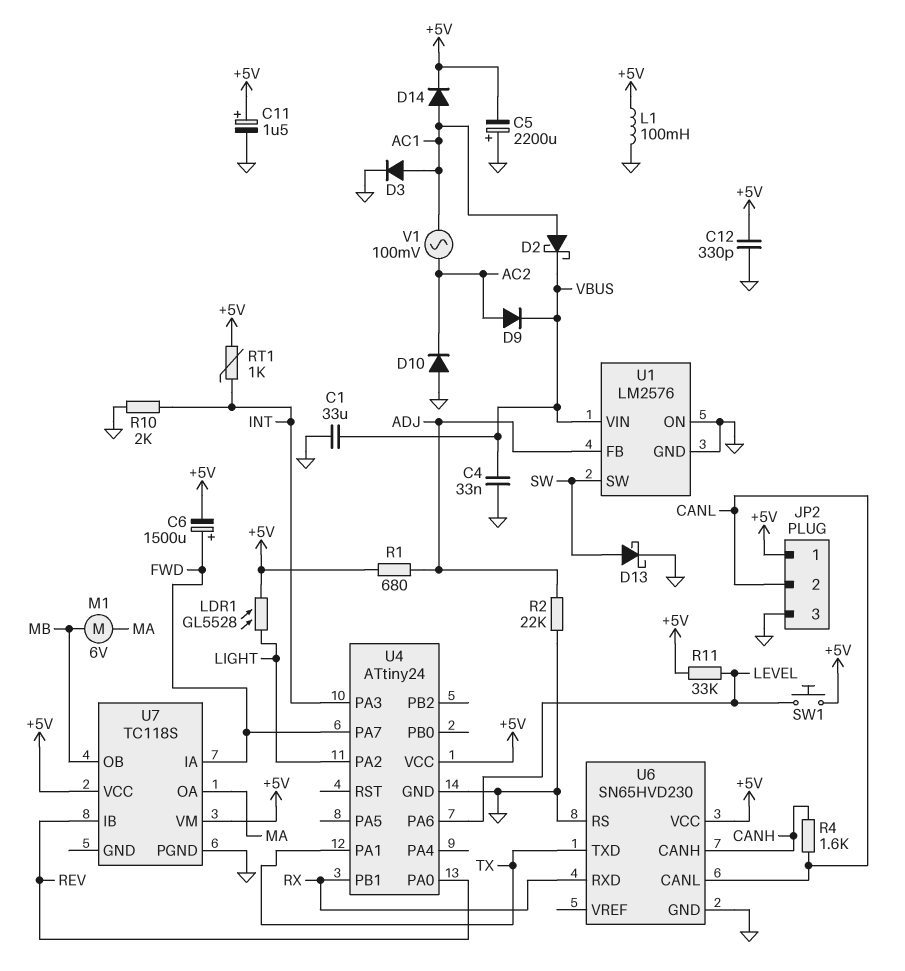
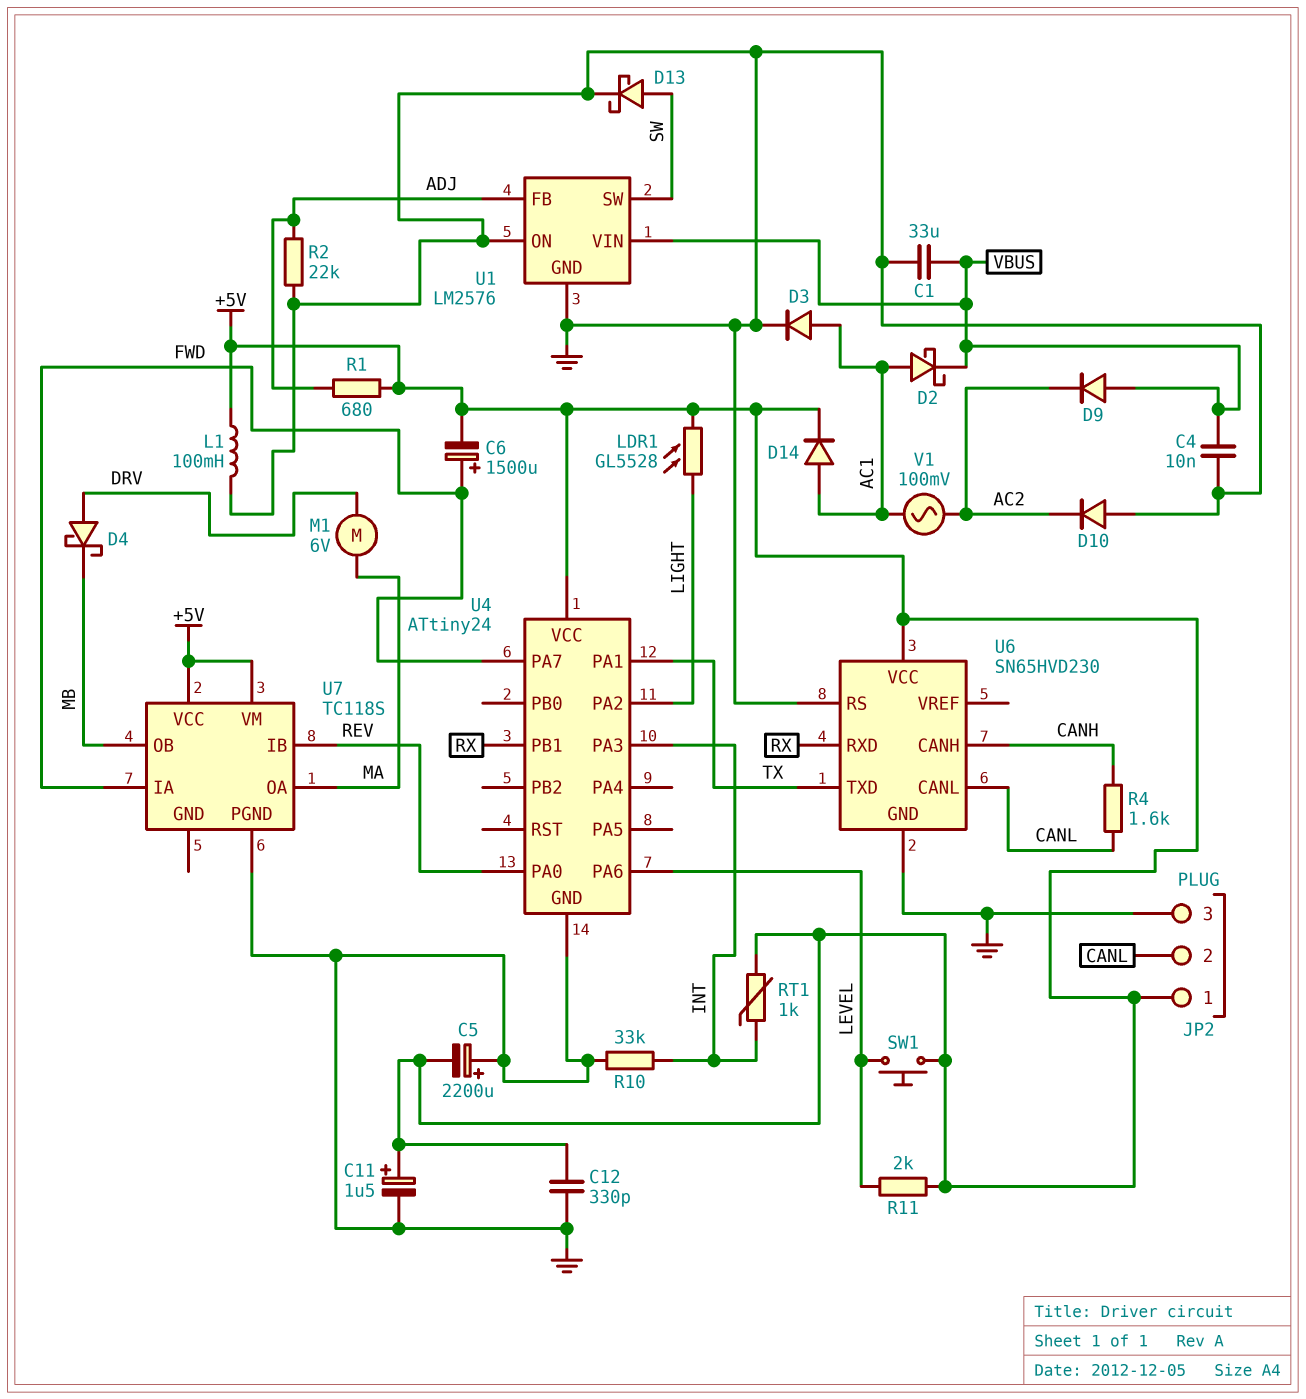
C4: 33nF (GND, VBUS) -> 10nF (GND, VBUS)
D4: none -> schottky (A DRV, K MB)
D9: diode (A AC2, K VBUS) -> diode (A VBUS, K AC2)
M1: motor 6V (MA, MB) -> motor 6V (DRV, MA)
R10: 2k (GND, INT) -> 33k (GND, INT)
R11: 33k (+5V, LEVEL) -> 2k (+5V, LEVEL)

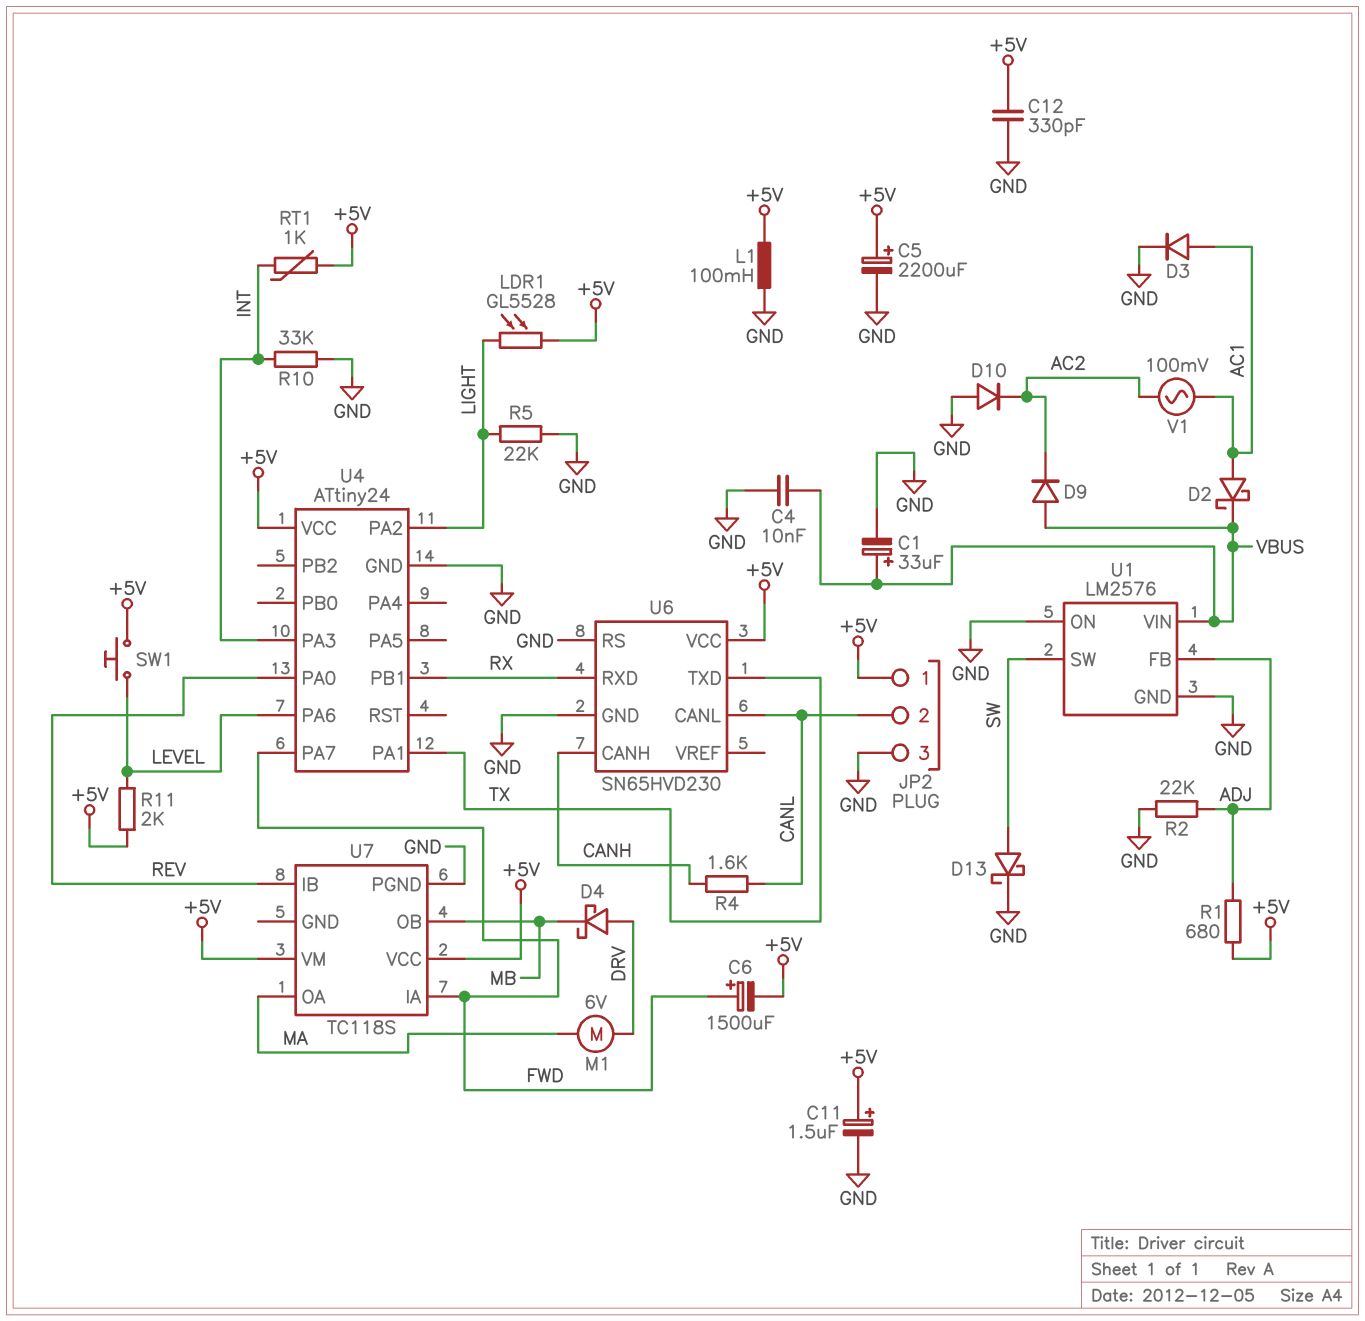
C1: 33uF (GND, VBUS) -> 33uF (plus VBUS, minus GND)
C5: 2200uF (plus GND, minus +5V) -> 2200uF (plus +5V, minus GND)
D14: diode (A AC1, K +5V) -> none
R5: none -> 22k (GND, LIGHT)

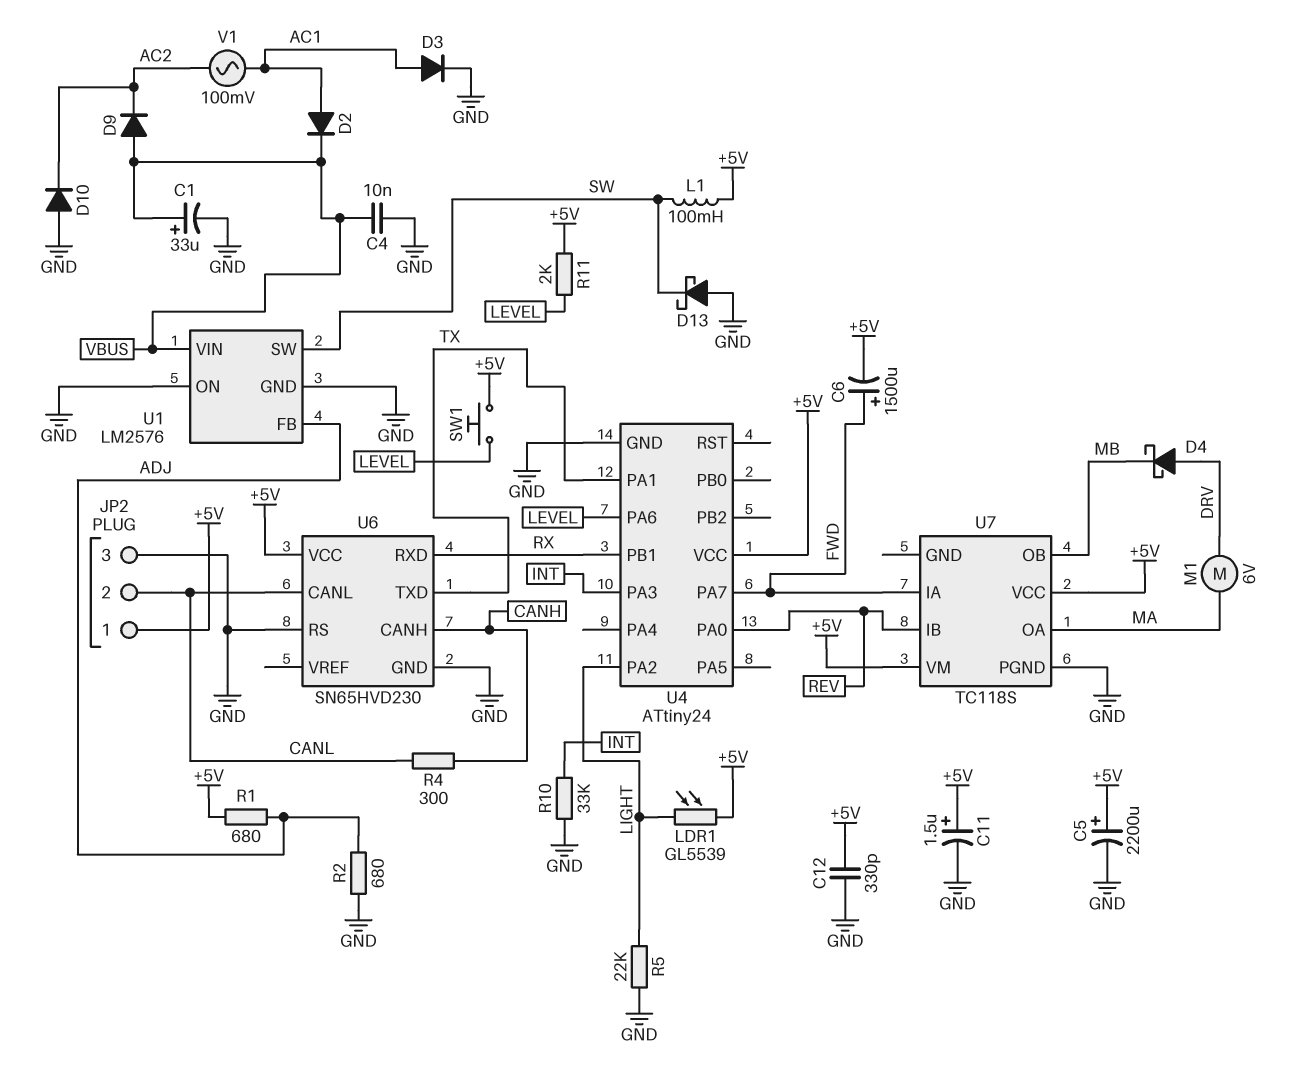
D2: schottky (A AC1, K VBUS) -> diode (A AC1, K VBUS)
D13: schottky (A SW, K GND) -> schottky (A GND, K SW)
L1: 100mH (+5V, GND) -> 100mH (+5V, SW)
LDR1: GL5528 (+5V, LIGHT) -> GL5539 (+5V, LIGHT)
R2: 22k (ADJ, GND) -> 680 (ADJ, GND)
R4: 1.6k (CANH, CANL) -> 300 (CANH, CANL)
RT1: 1k (+5V, INT) -> none

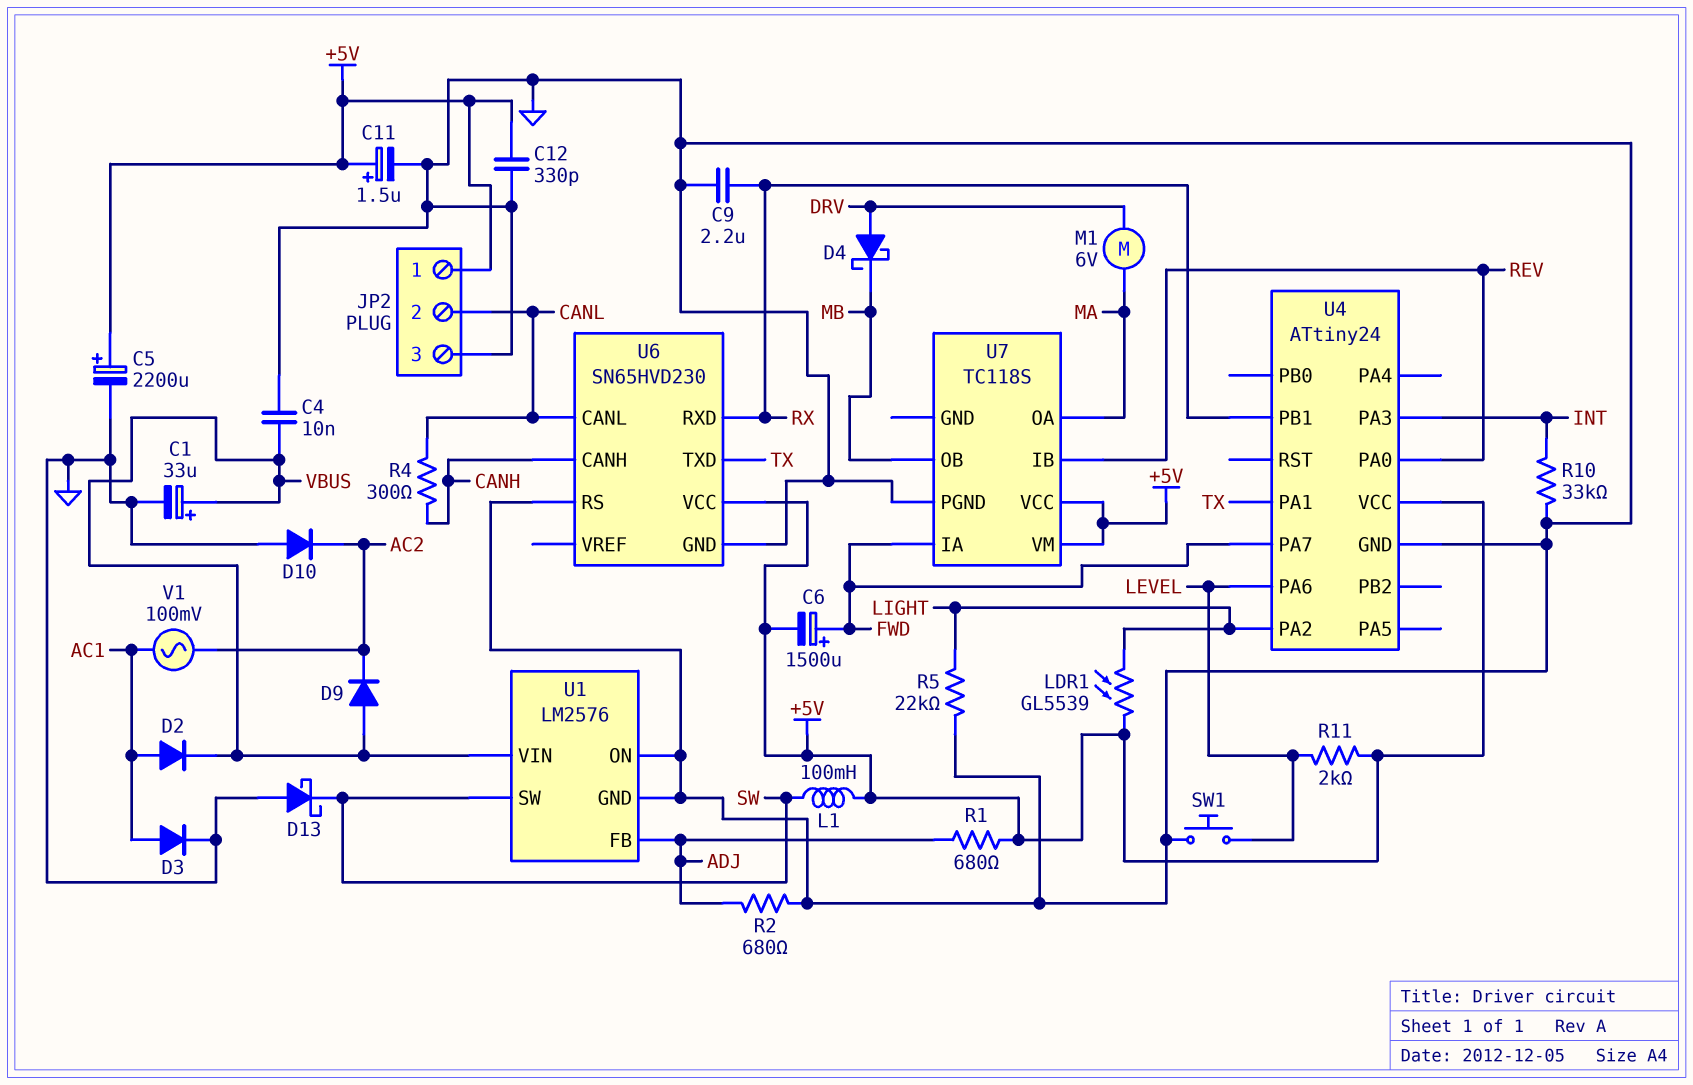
C9: none -> 2.2uF (GND, RX)
SW1: button (+5V, LEVEL) -> button (GND, LEVEL)

